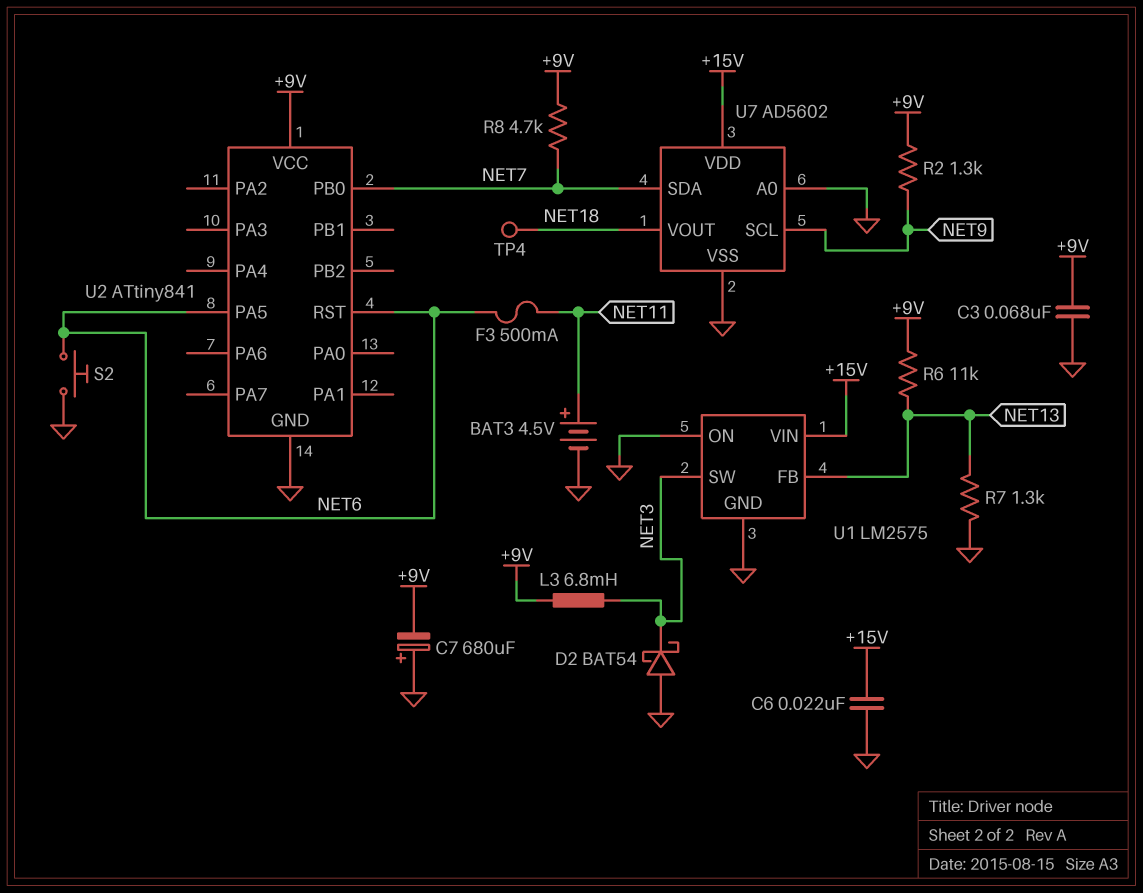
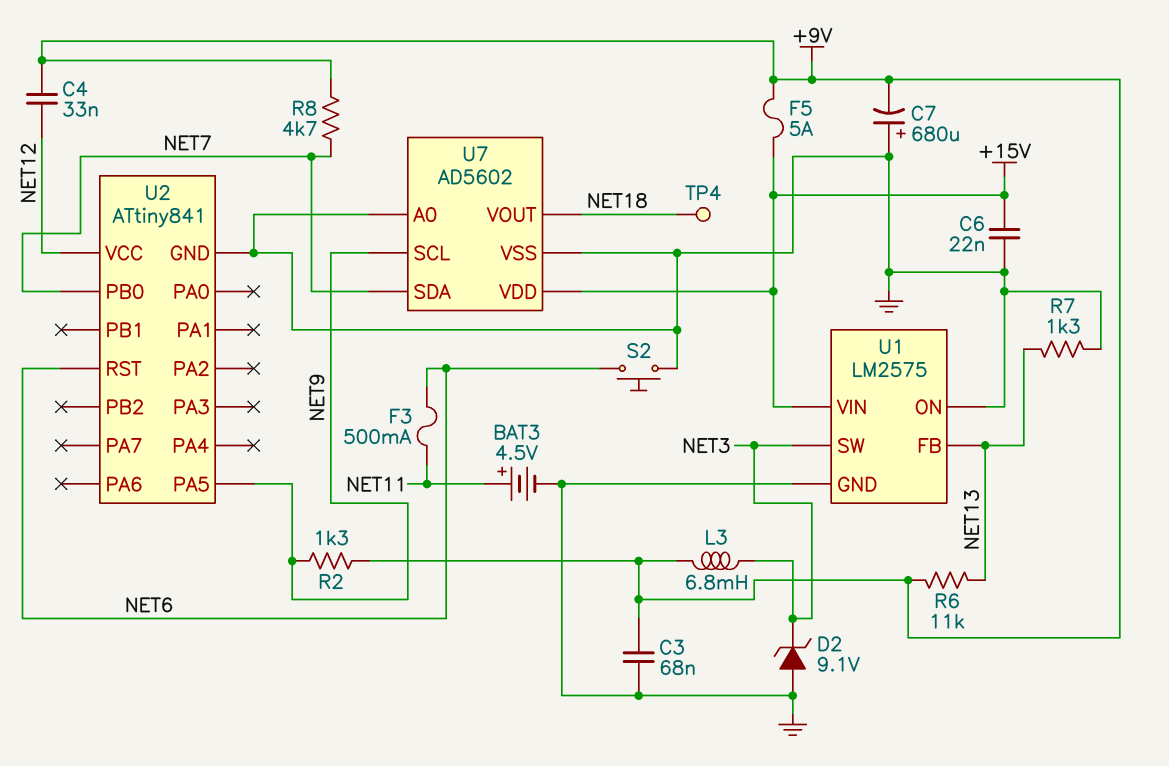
C4: none -> 33nF (+9V, NET12)
D2: schottky BAT54 (A GND, K NET3) -> zener 9.1V (A GND, K NET3)
F5: none -> 5A (+9V, +15V)
U2 pin PA5: NET6 -> NET9
U2 pin VCC: +9V -> NET12

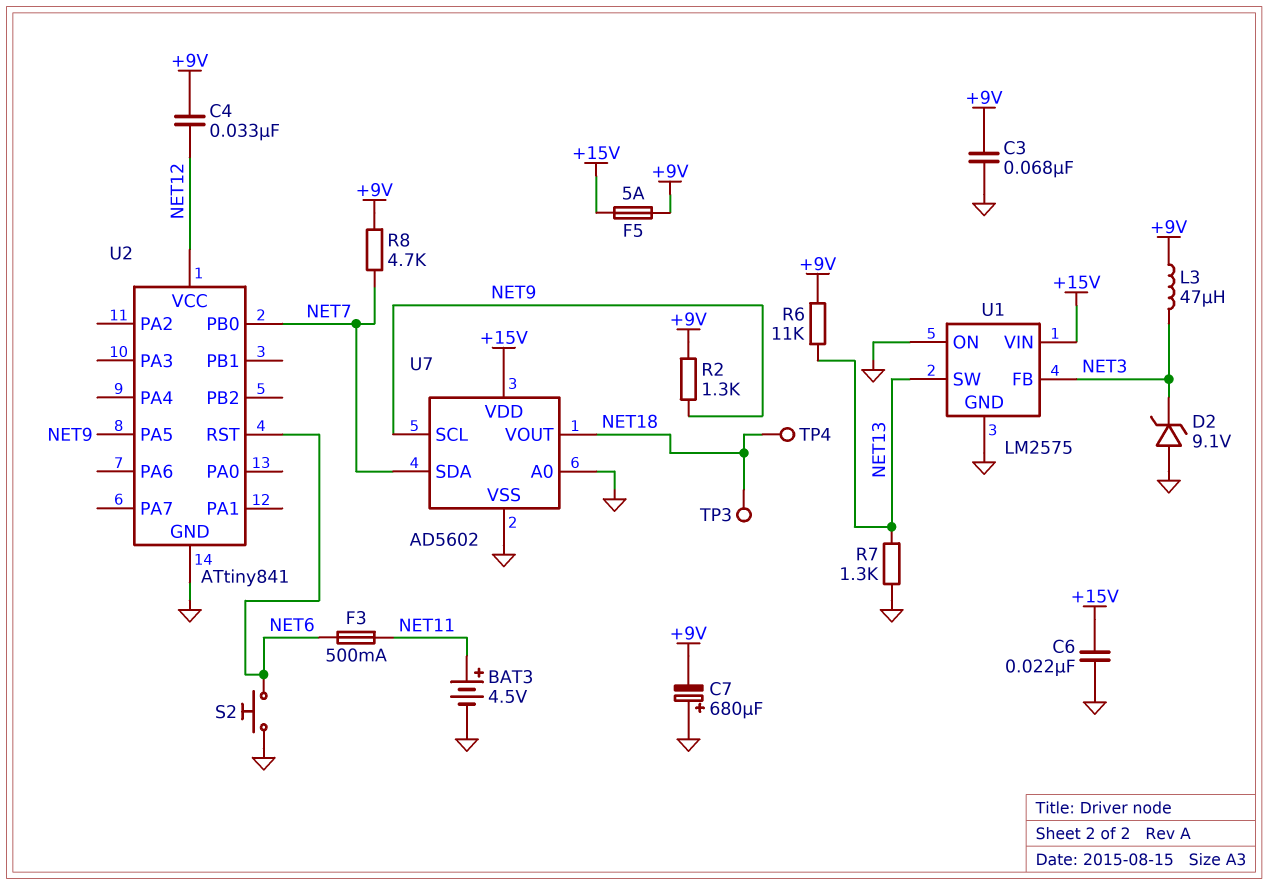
L3: 6.8mH (+9V, NET3) -> 47uH (+9V, NET3)
TP3: none -> test point (NET18)
U1 pin FB: NET13 -> NET3
U1 pin SW: NET3 -> NET13

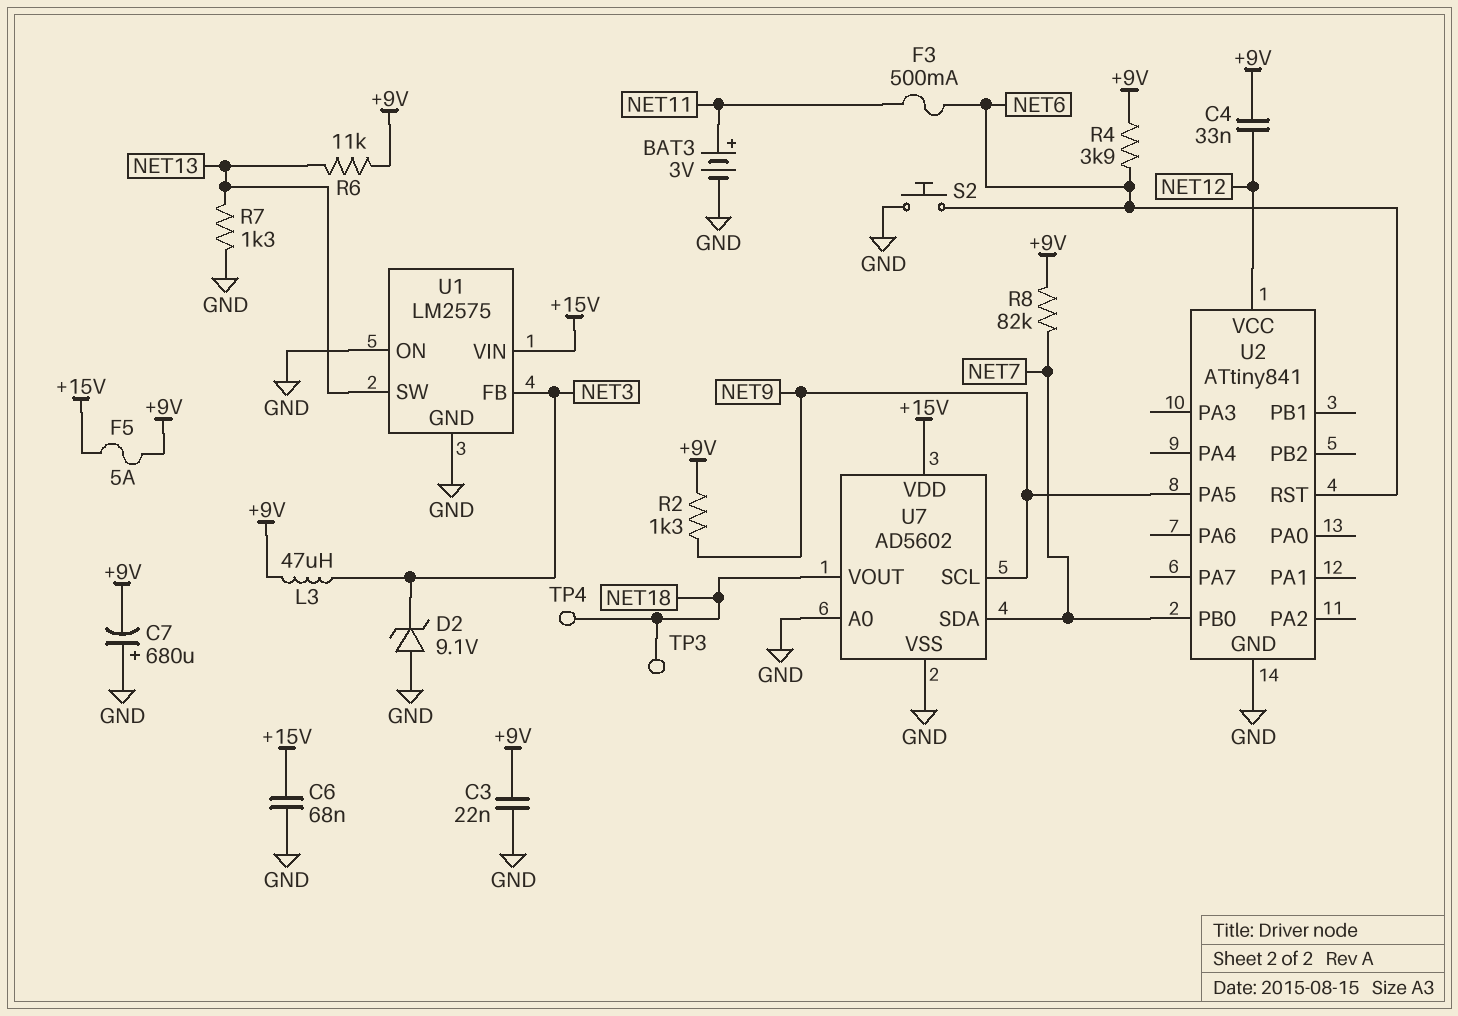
BAT3: 4.5V (plus NET11, minus GND) -> 3V (plus NET11, minus GND)
C3: 68nF (+9V, GND) -> 22nF (+9V, GND)
C6: 22nF (+15V, GND) -> 68nF (+15V, GND)
R4: none -> 3.9k (+9V, NET6)
R8: 4.7k (+9V, NET7) -> 82k (+9V, NET7)

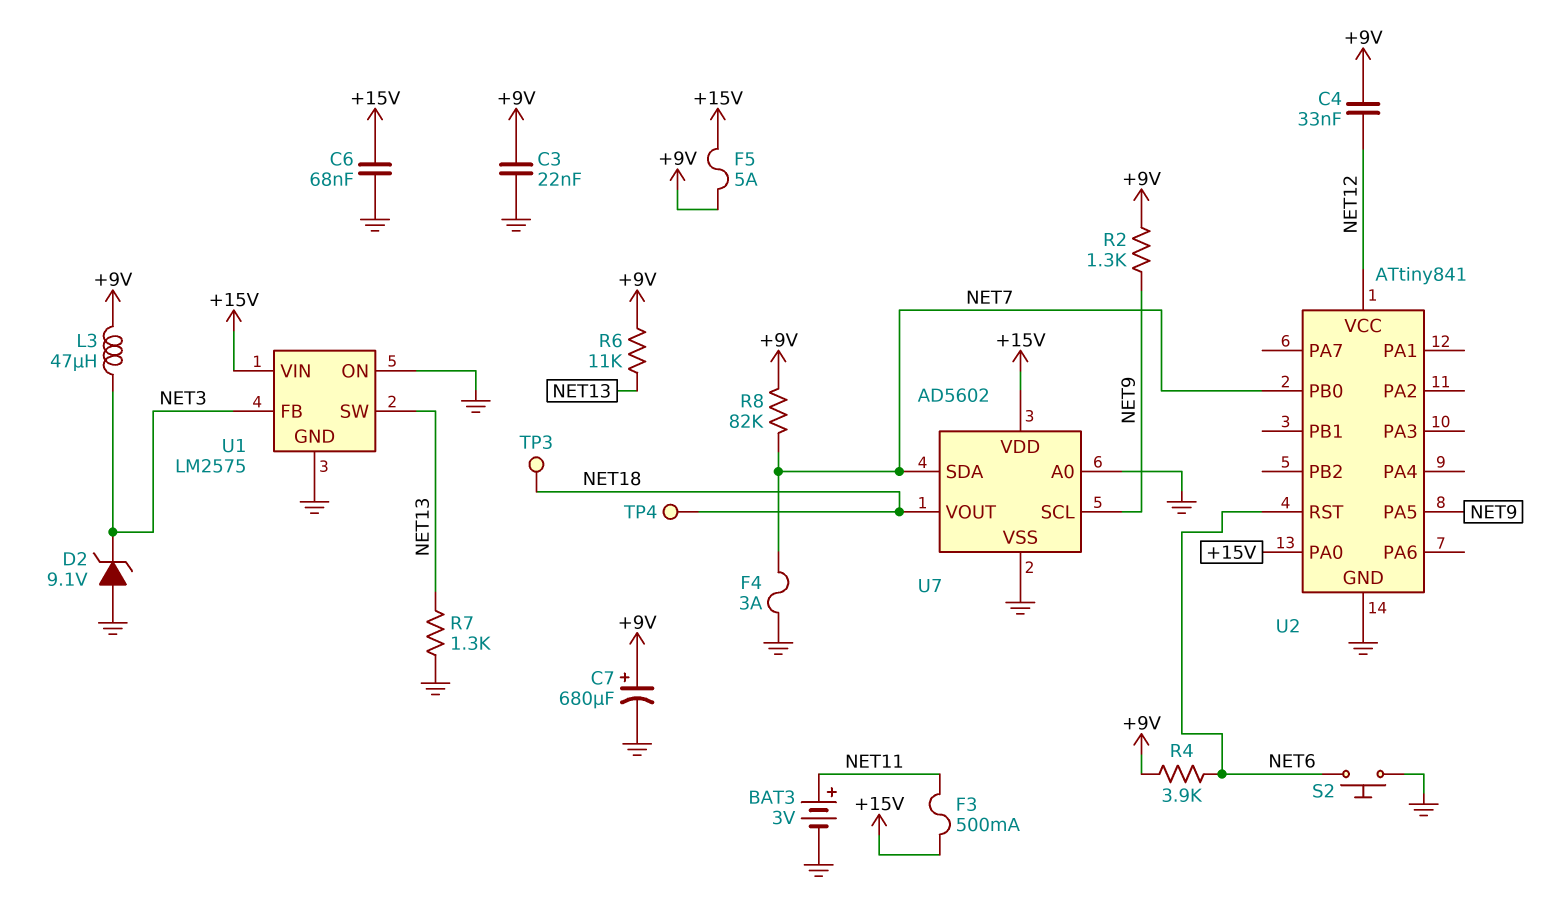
C7: 680uF (plus GND, minus +9V) -> 680uF (plus +9V, minus GND)
F3: 500mA (NET6, NET11) -> 500mA (+15V, NET11)
F4: none -> 3A (GND, NET7)
U2 pin PA0: none -> +15V

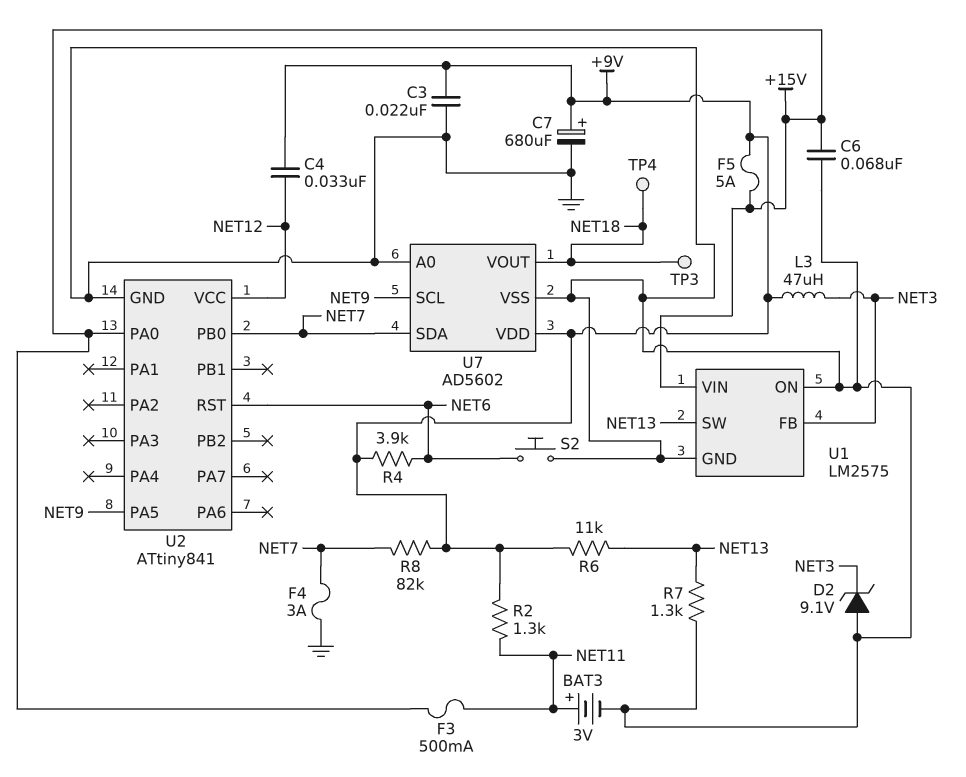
R2: 1.3k (+9V, NET9) -> 1.3k (+9V, NET11)
U7 pin VDD: +15V -> +9V

